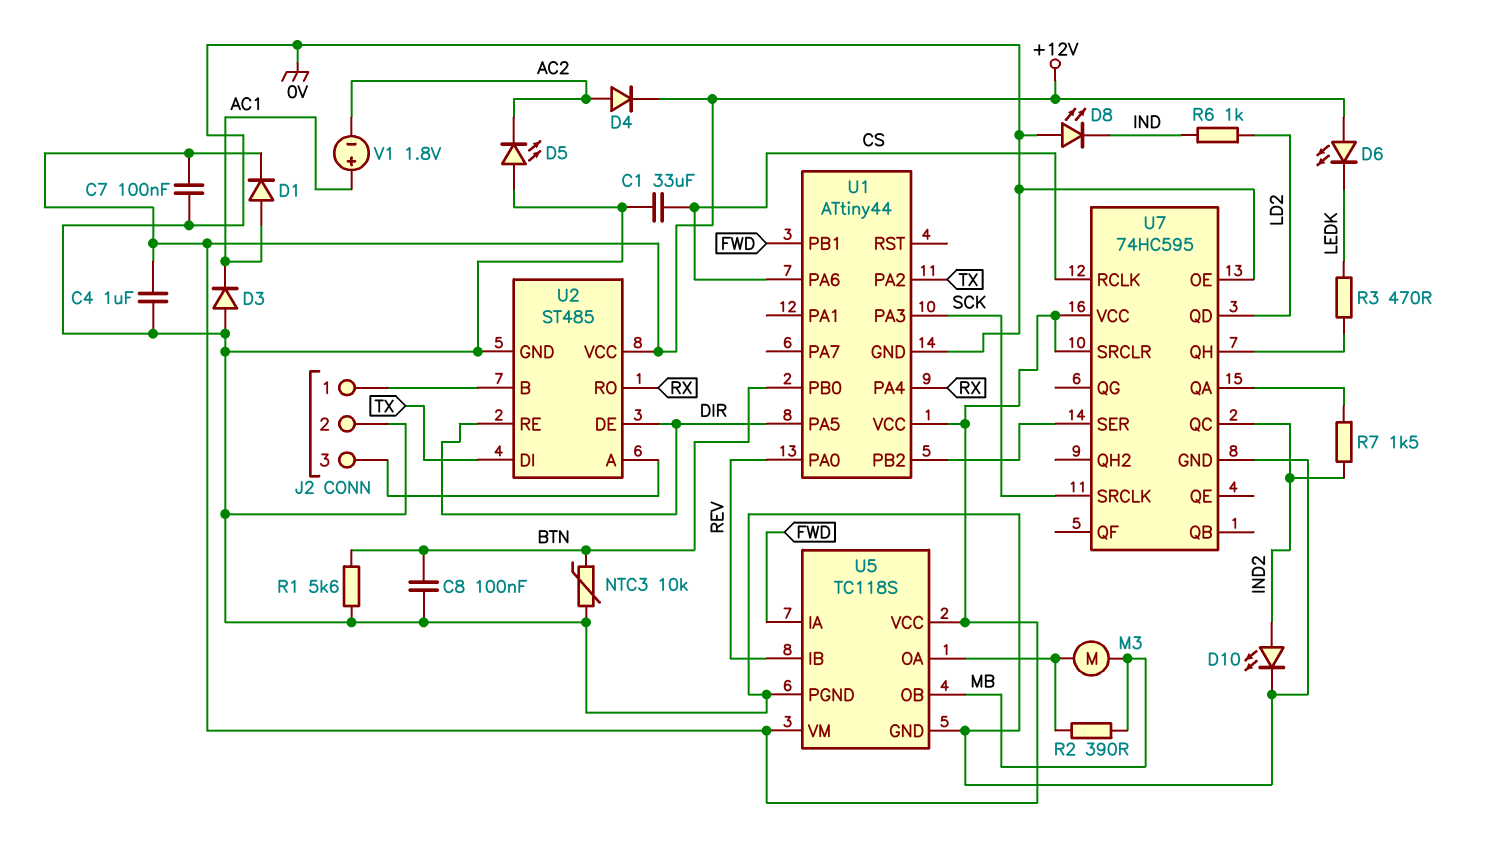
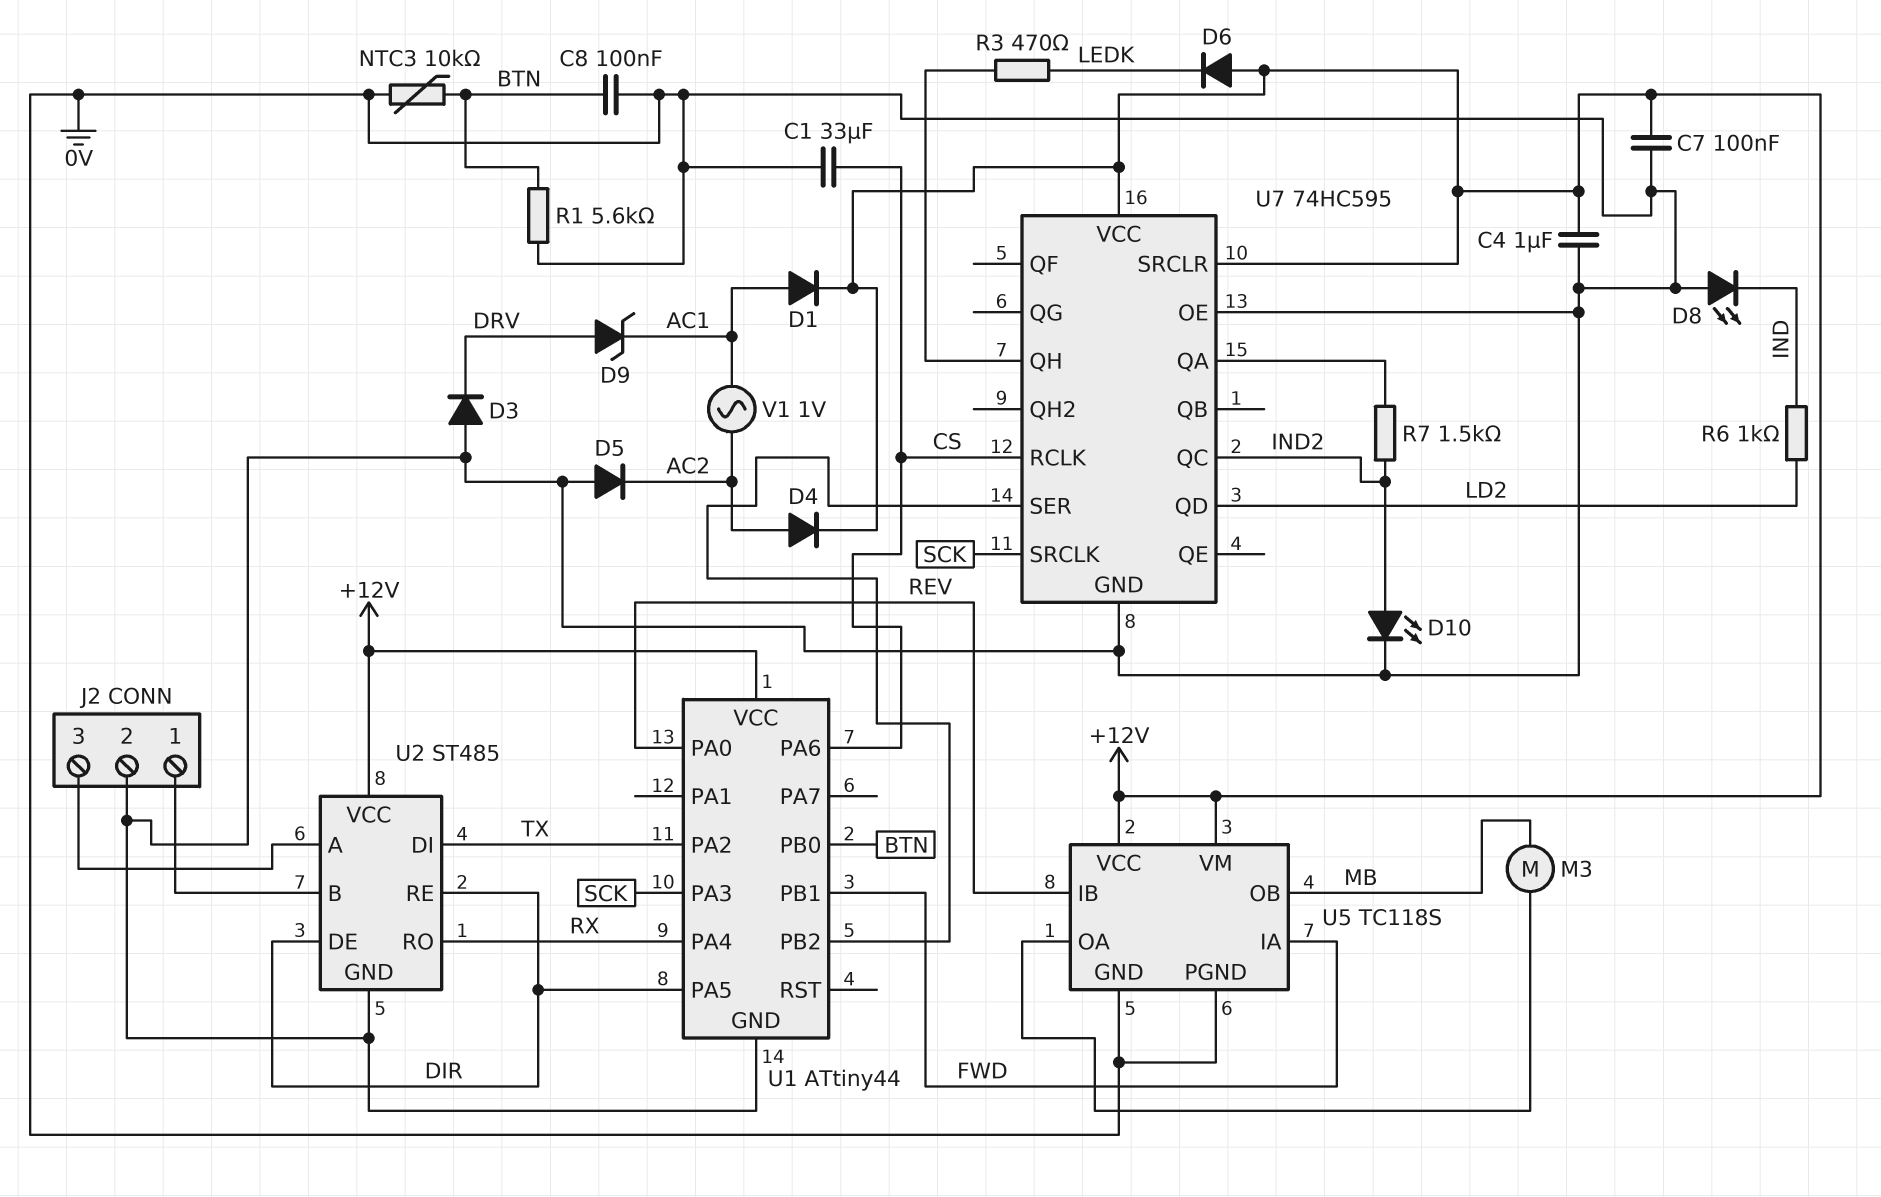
D3: diode (A 0V, K AC1) -> diode (A 0V, K DRV)
D5: LED (A 0V, K AC2) -> diode (A 0V, K AC2)
D6: LED (A +12V, K LEDK) -> diode (A +12V, K LEDK)
D9: none -> zener (A DRV, K AC1)
R2: 390 (MB, U5/OA) -> none
V1: 1.8V (plus AC1, minus AC2) -> AC 1V (AC1, AC2)

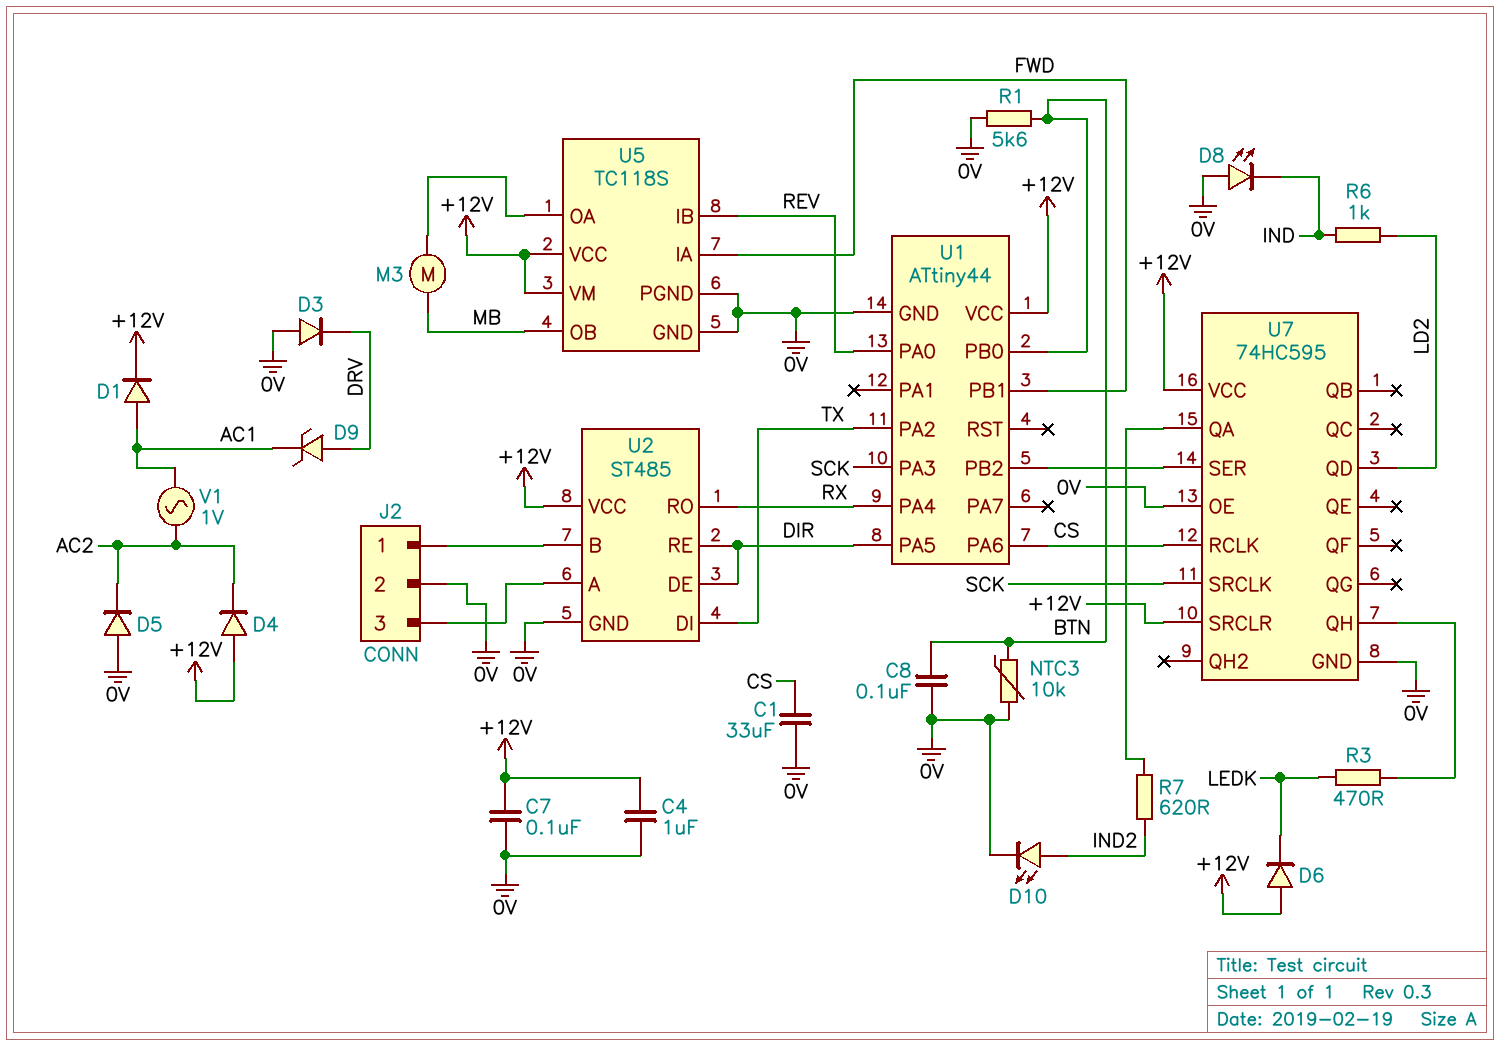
D4: diode (A AC2, K +12V) -> diode (A +12V, K AC2)
R7: 1.5k (IND2, U7/QA) -> 620 (IND2, U7/QA)
U7 pin QC: IND2 -> none

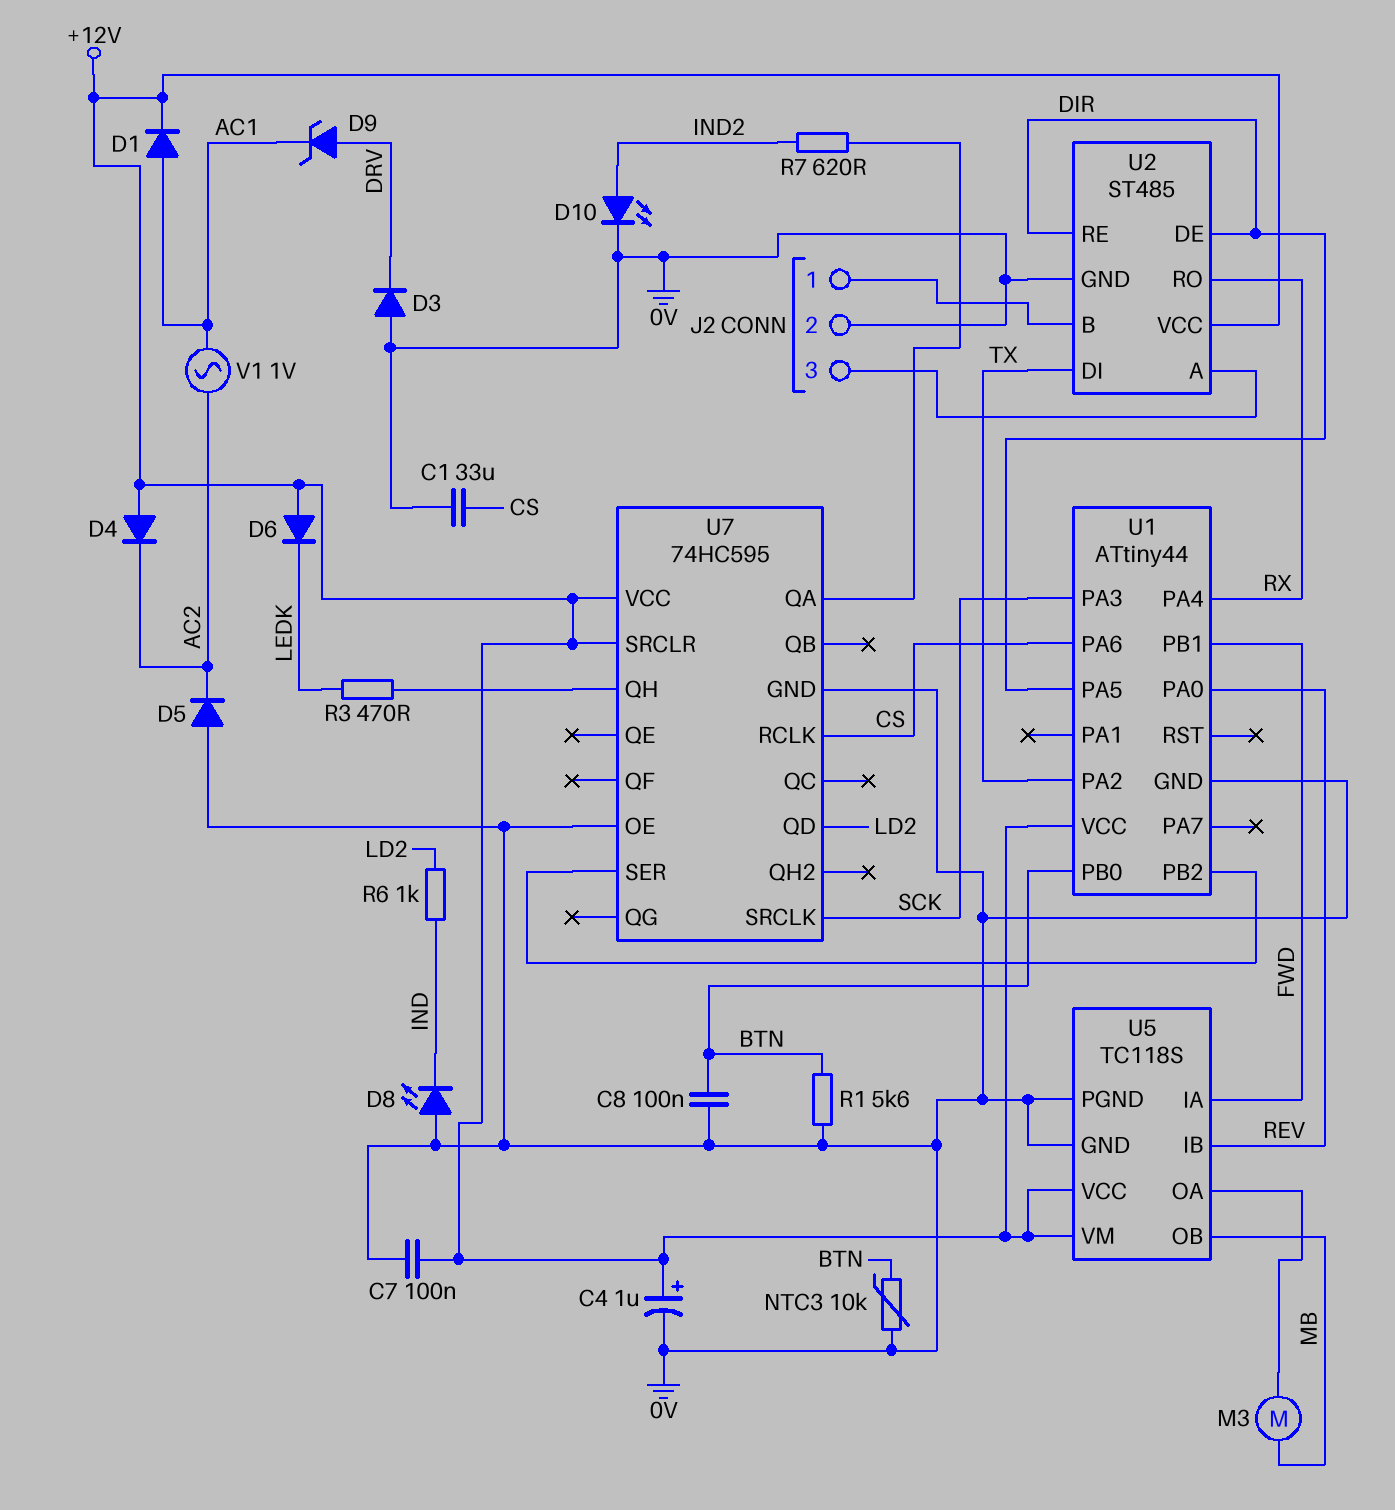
C4: 1uF (+12V, 0V) -> 1uF (plus +12V, minus 0V)

